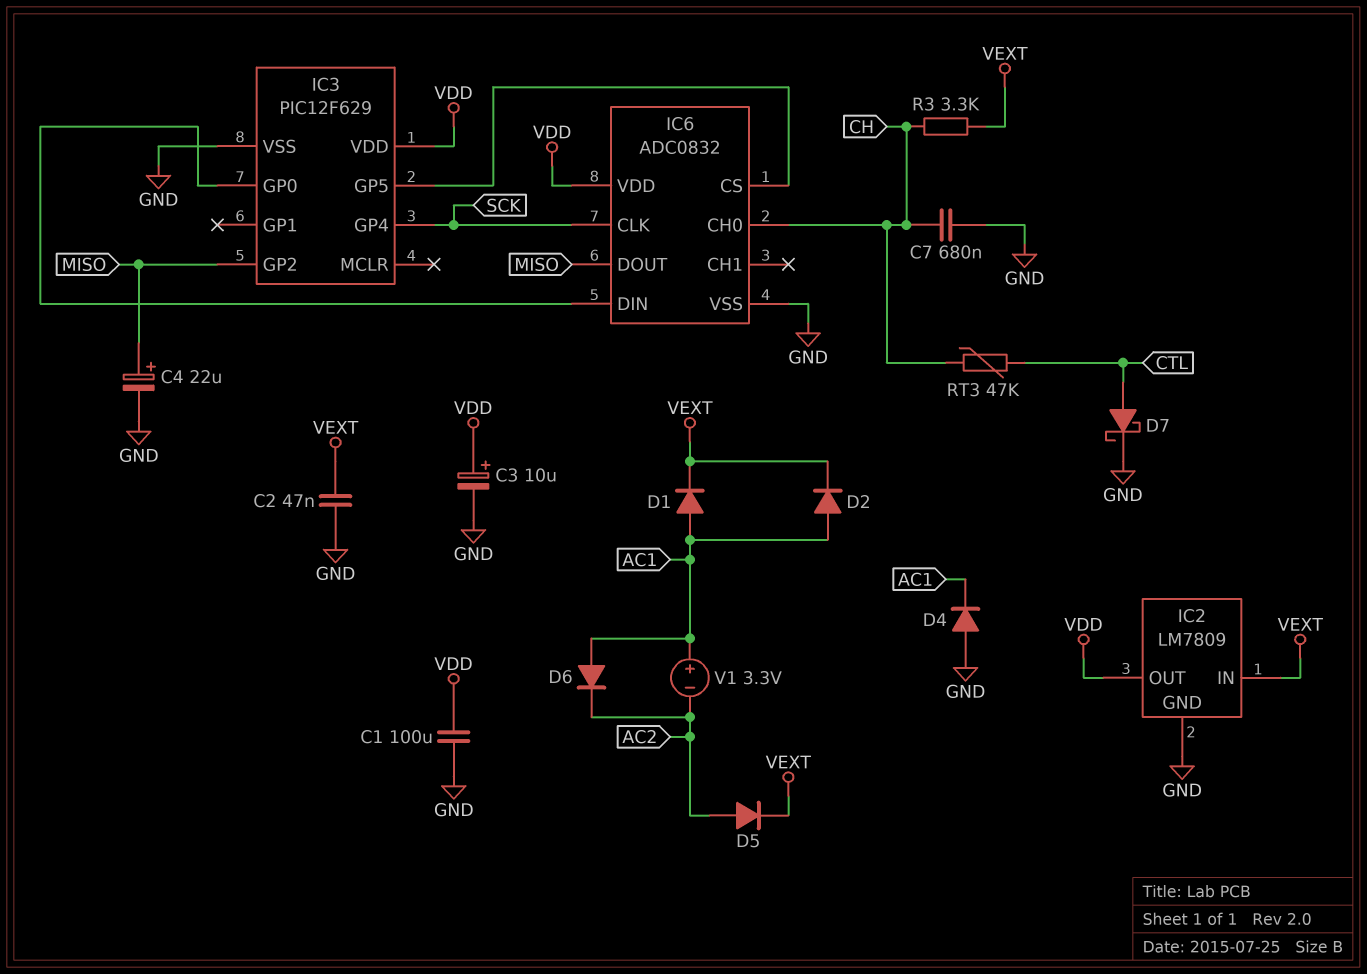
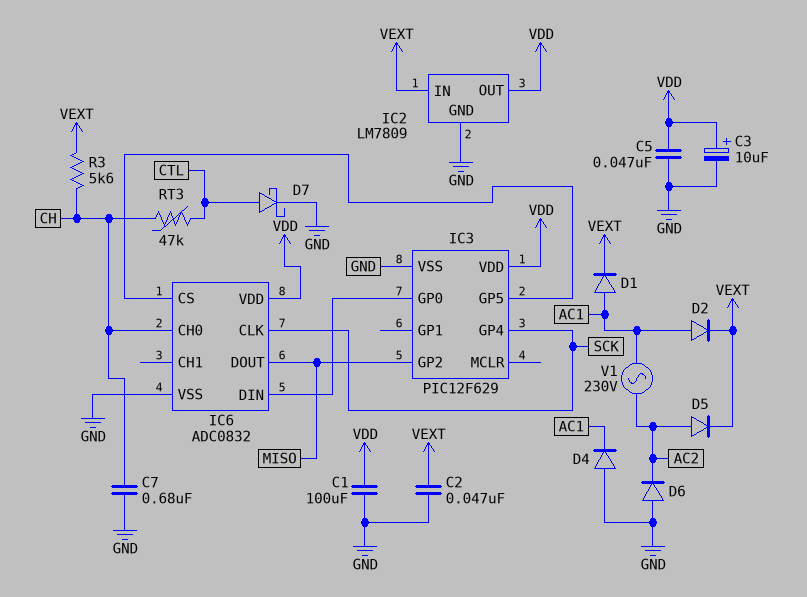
C4: 22uF (plus MISO, minus GND) -> none
C5: none -> 47nF (GND, VDD)
D6: diode (A AC1, K AC2) -> diode (A GND, K AC2)
R3: 3.3k (CH, VEXT) -> 5.6k (CH, VEXT)
V1: 3.3V (plus AC1, minus AC2) -> AC 230V (AC1, AC2)

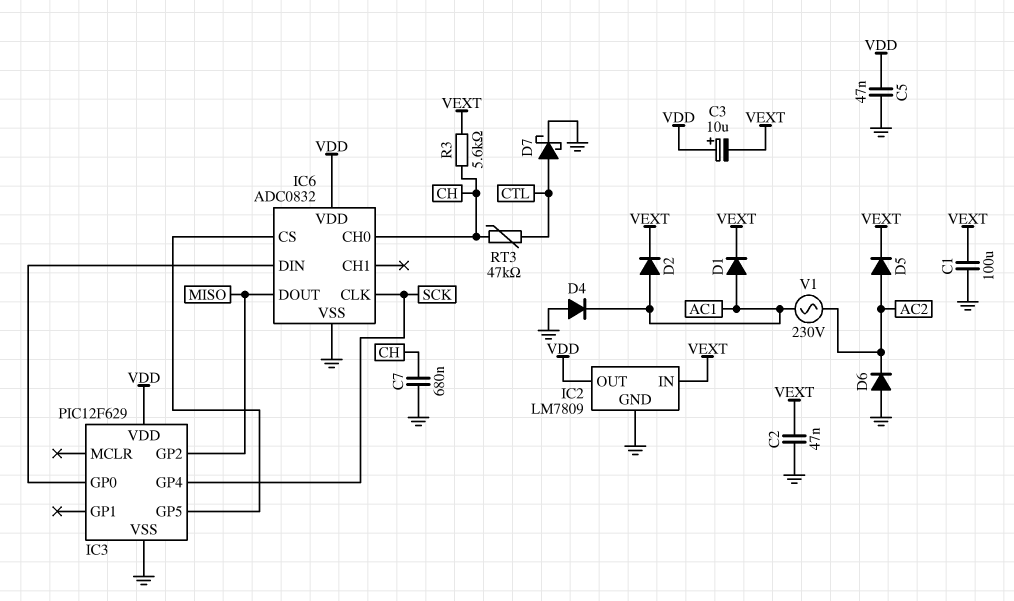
C1: 100uF (GND, VDD) -> 100uF (GND, VEXT)
C3: 10uF (plus VDD, minus GND) -> 10uF (plus VDD, minus VEXT)

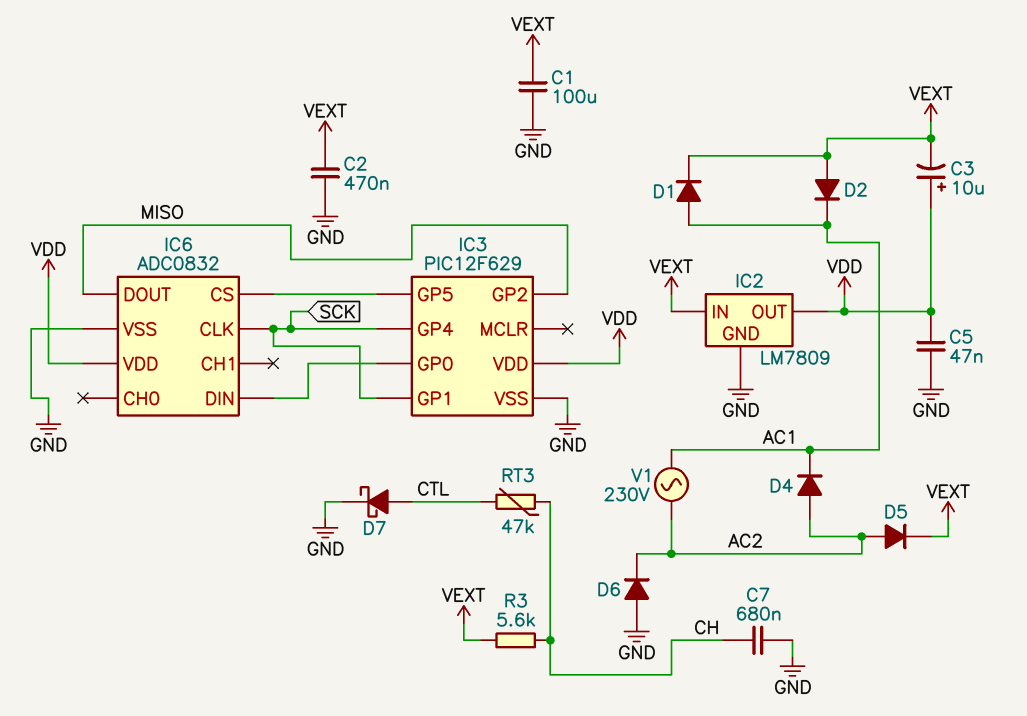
C2: 47nF (GND, VEXT) -> 470nF (GND, VEXT)
D2: diode (A AC1, K VEXT) -> diode (A VEXT, K AC1)
D4: diode (A GND, K AC1) -> diode (A AC2, K AC1)
IC3 pin GP1: none -> SCK
IC6 pin CH0: CH -> none

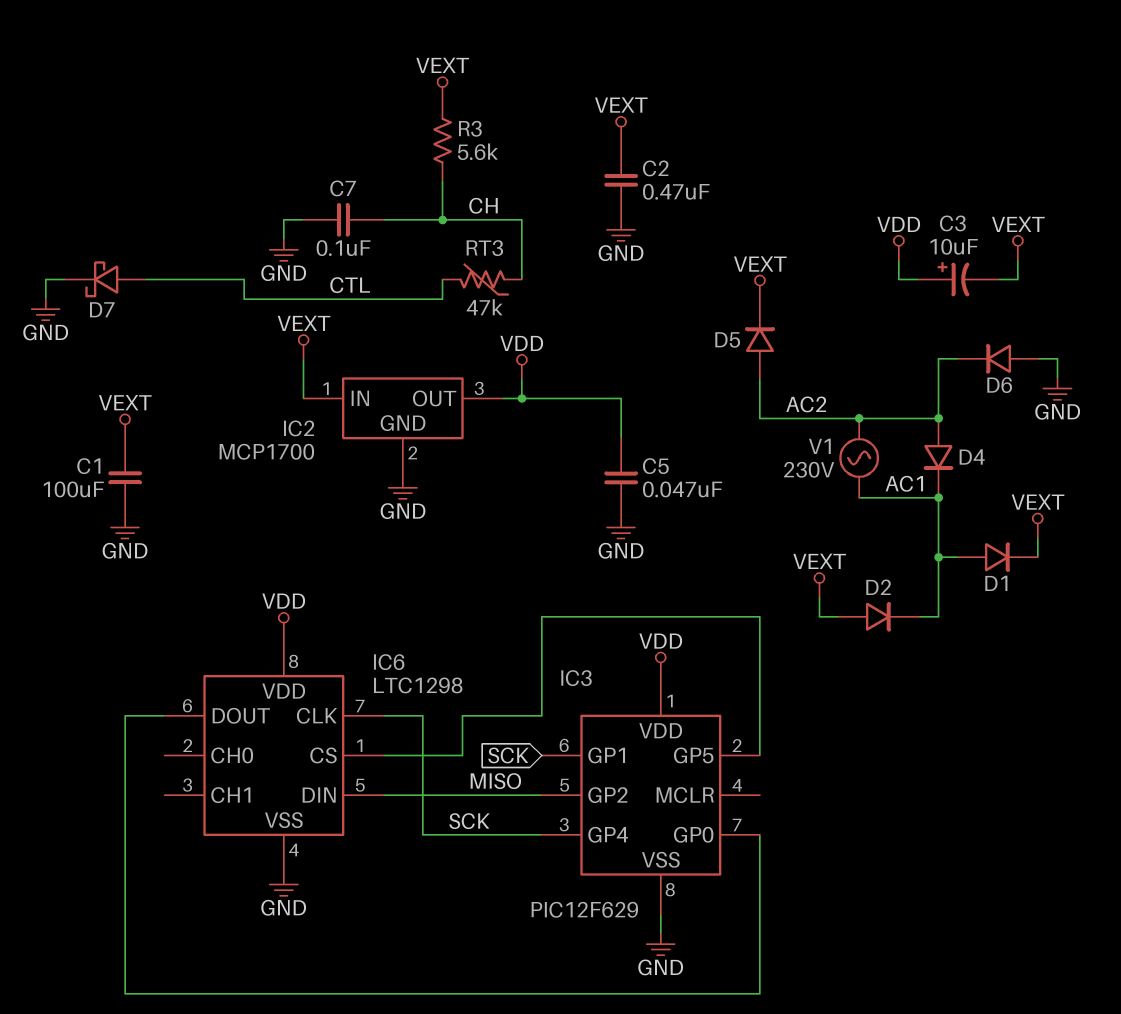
C7: 680nF (CH, GND) -> 100nF (CH, GND)
IC2: LM7809 -> MCP1700
IC6: ADC0832 -> LTC1298
IC6 pin DIN: IC3/GP0 -> MISO
IC6 pin DOUT: MISO -> IC3/GP0

